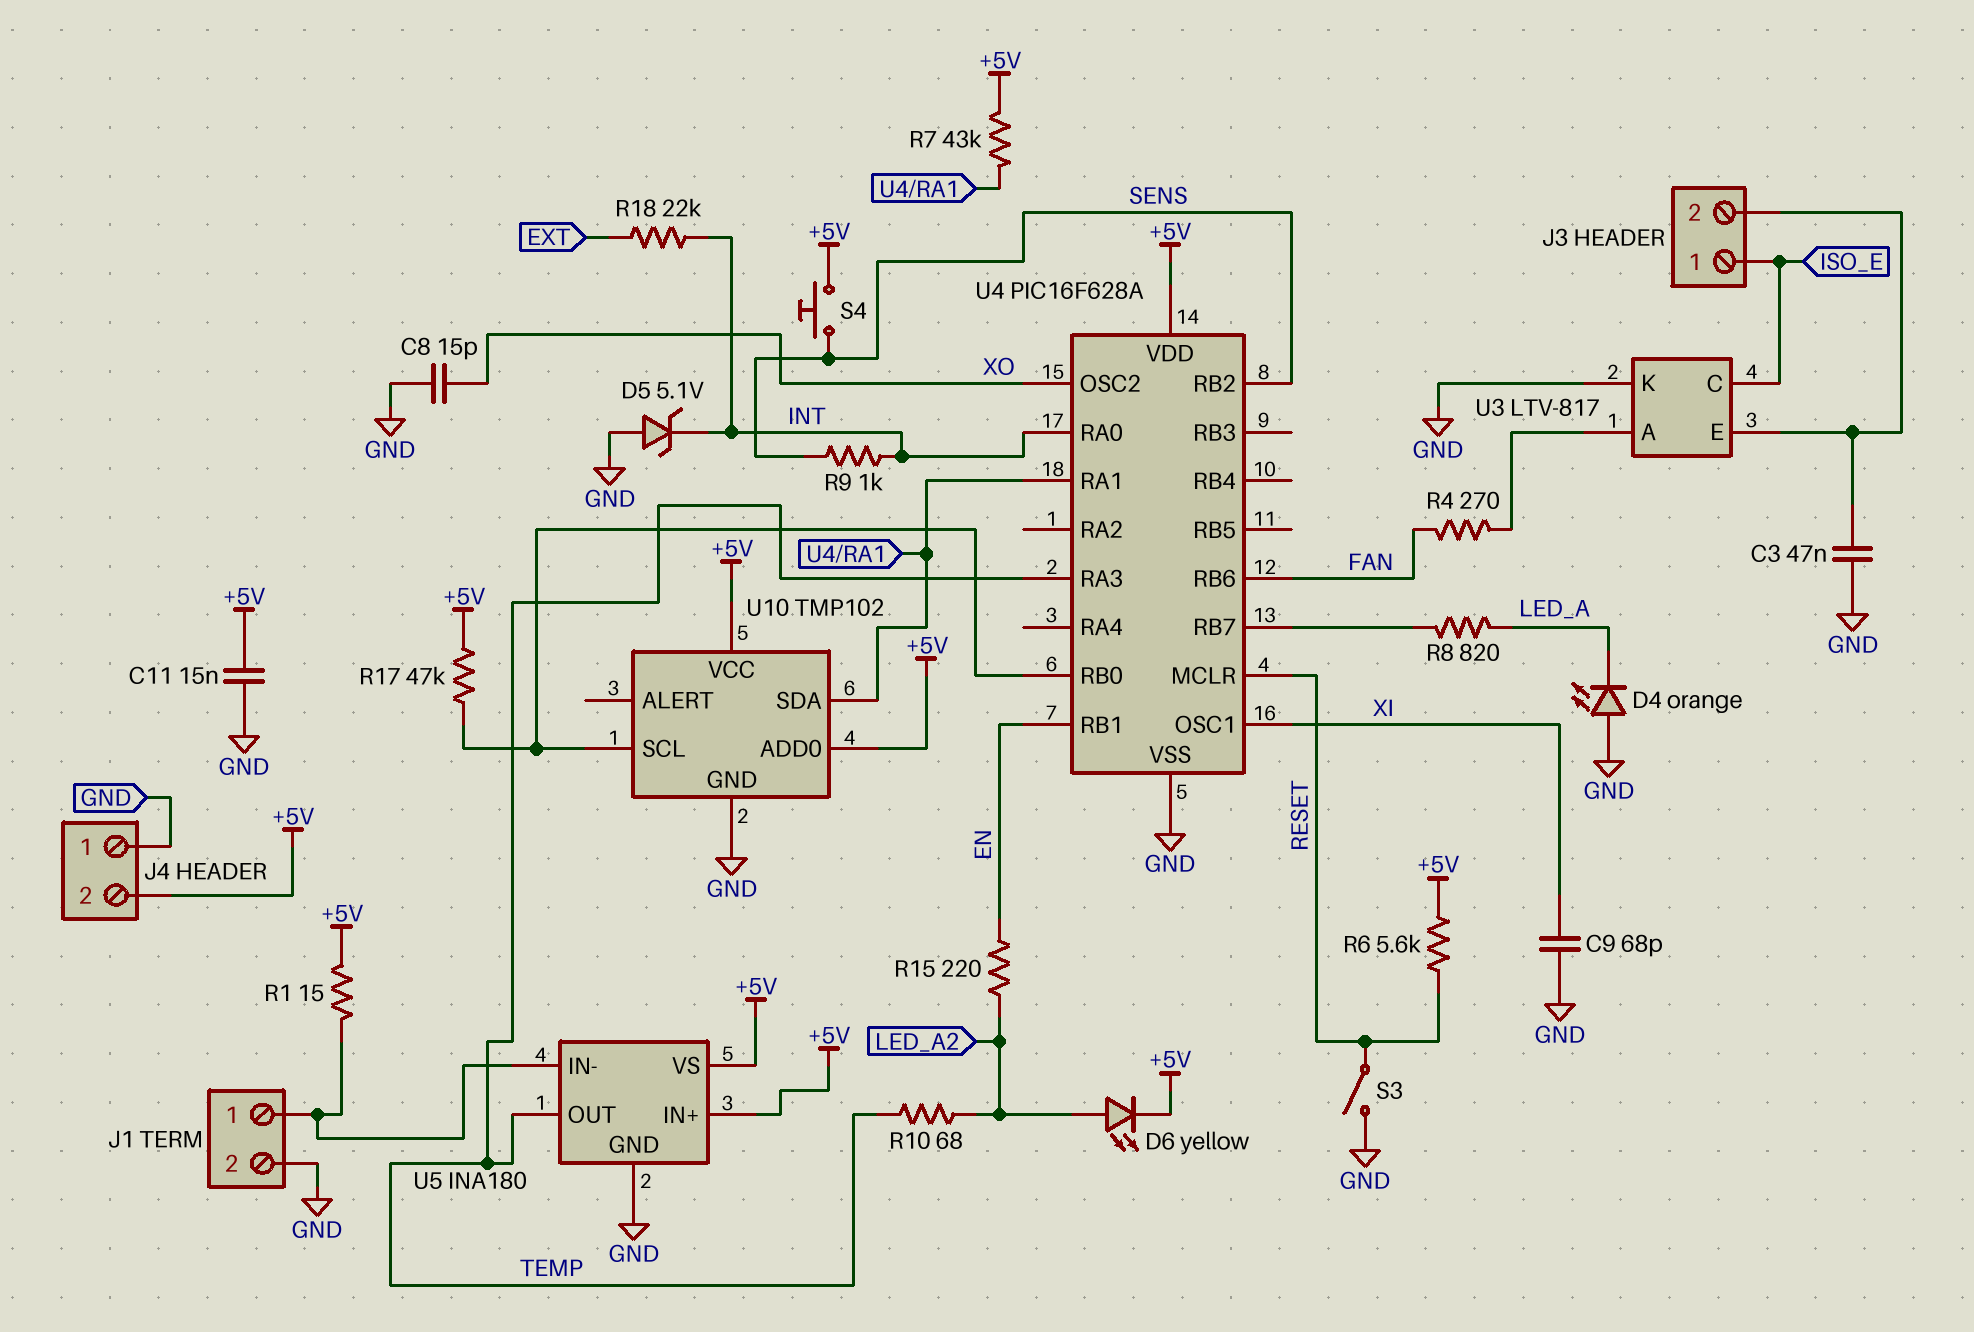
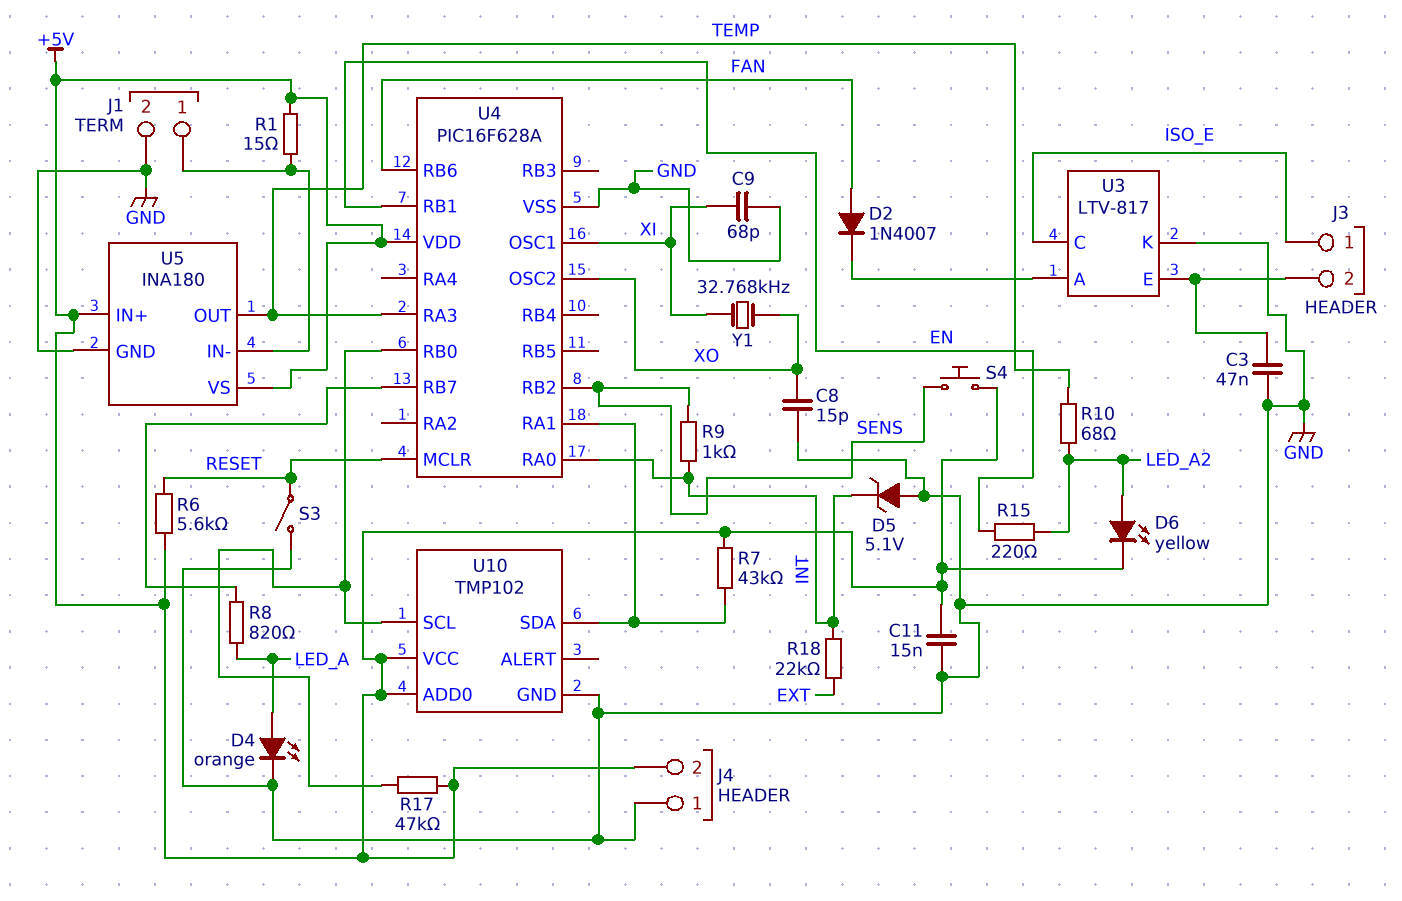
D2: none -> diode 1N4007 (A FAN, K U3/A)
D4: LED orange (A GND, K LED_A) -> LED orange (A LED_A, K GND)
R4: 270 (FAN, U3/A) -> none
Y1: none -> 32.768kHz (XI, XO)

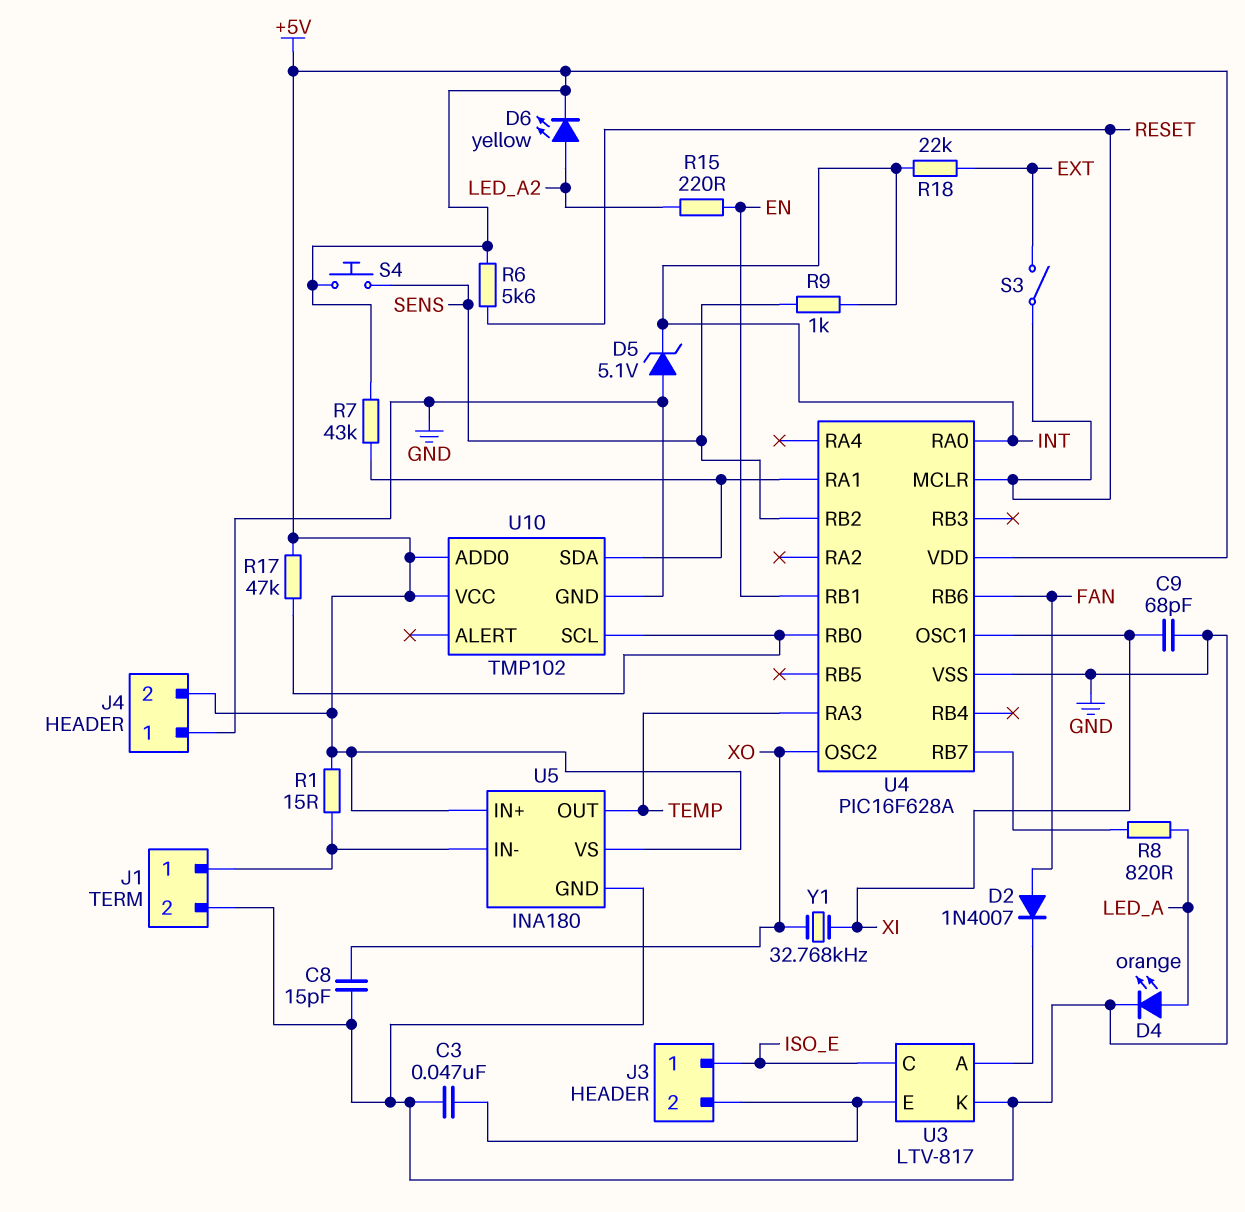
C11: 15nF (+5V, GND) -> none
R10: 68 (LED_A2, TEMP) -> none
S3: switch (GND, RESET) -> switch (EXT, RESET)

